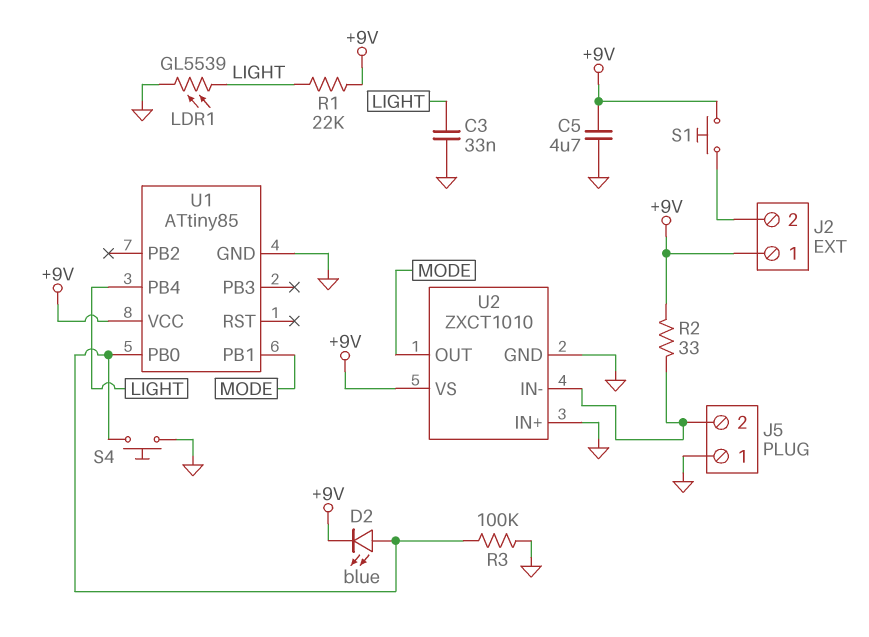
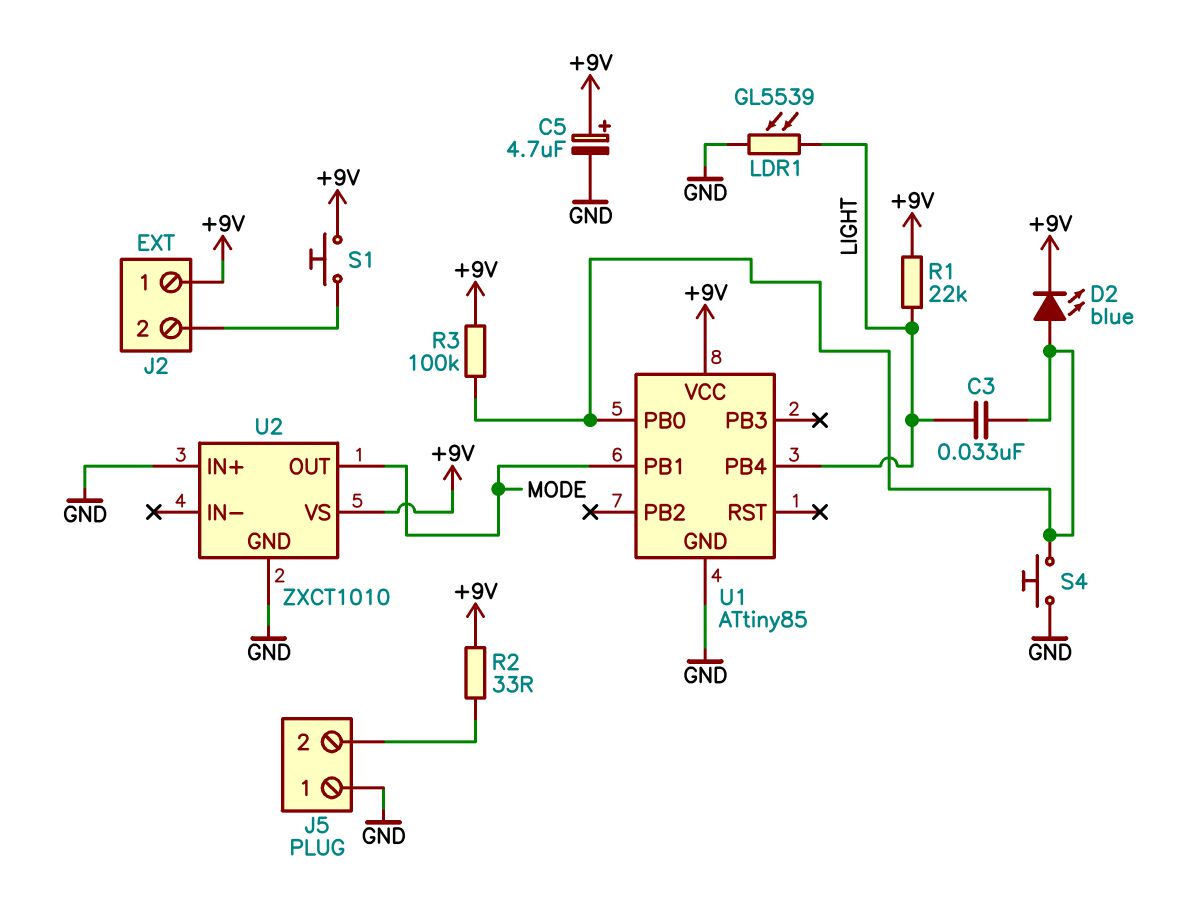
C3: 33nF (GND, LIGHT) -> 33nF (LIGHT, U1/PB0)
C5: 4.7uF (+9V, GND) -> 4.7uF (plus +9V, minus GND)
R3: 100k (GND, U1/PB0) -> 100k (+9V, U1/PB0)
U2 pin IN-: J5/2 -> none

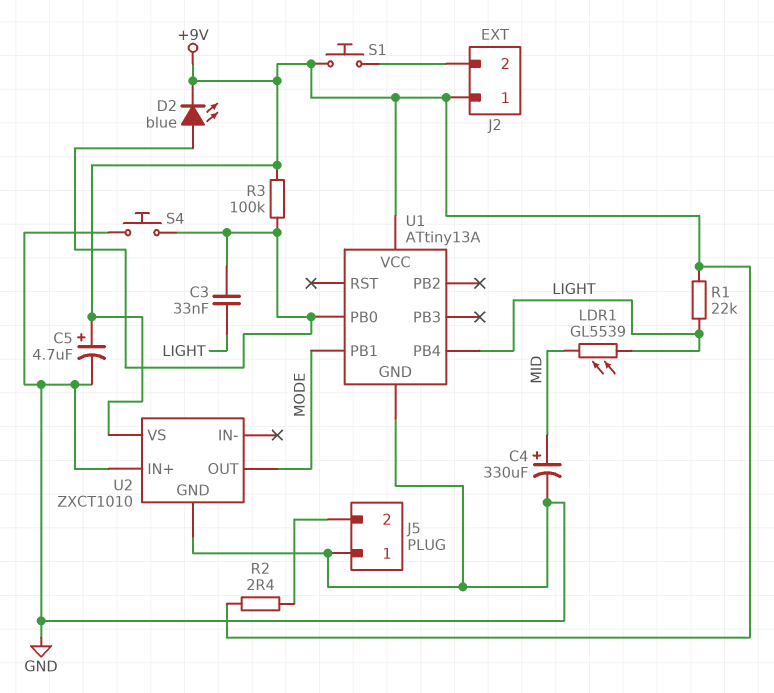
C4: none -> 330uF (plus MID, minus GND)
LDR1: GL5539 (GND, LIGHT) -> GL5539 (LIGHT, MID)
R2: 33 (+9V, J5/2) -> 2.4 (+9V, J5/2)
U1: ATtiny85 -> ATtiny13A

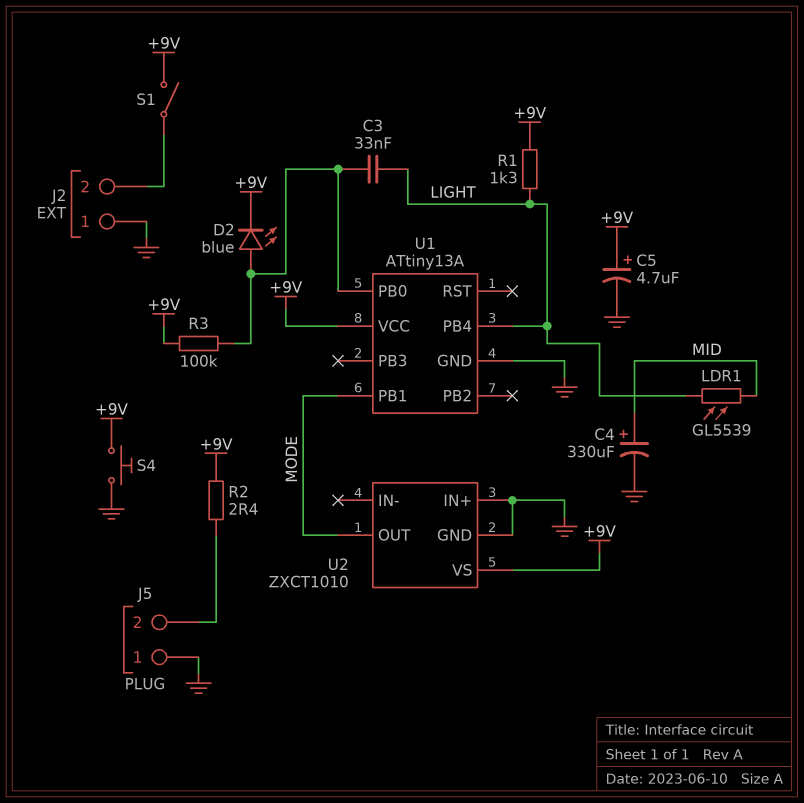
J2 pin 1: +9V -> GND
R1: 22k (+9V, LIGHT) -> 1.3k (+9V, LIGHT)
S1: button (+9V, J2/2) -> switch (+9V, J2/2)
S4: button (GND, U1/PB0) -> button (+9V, GND)

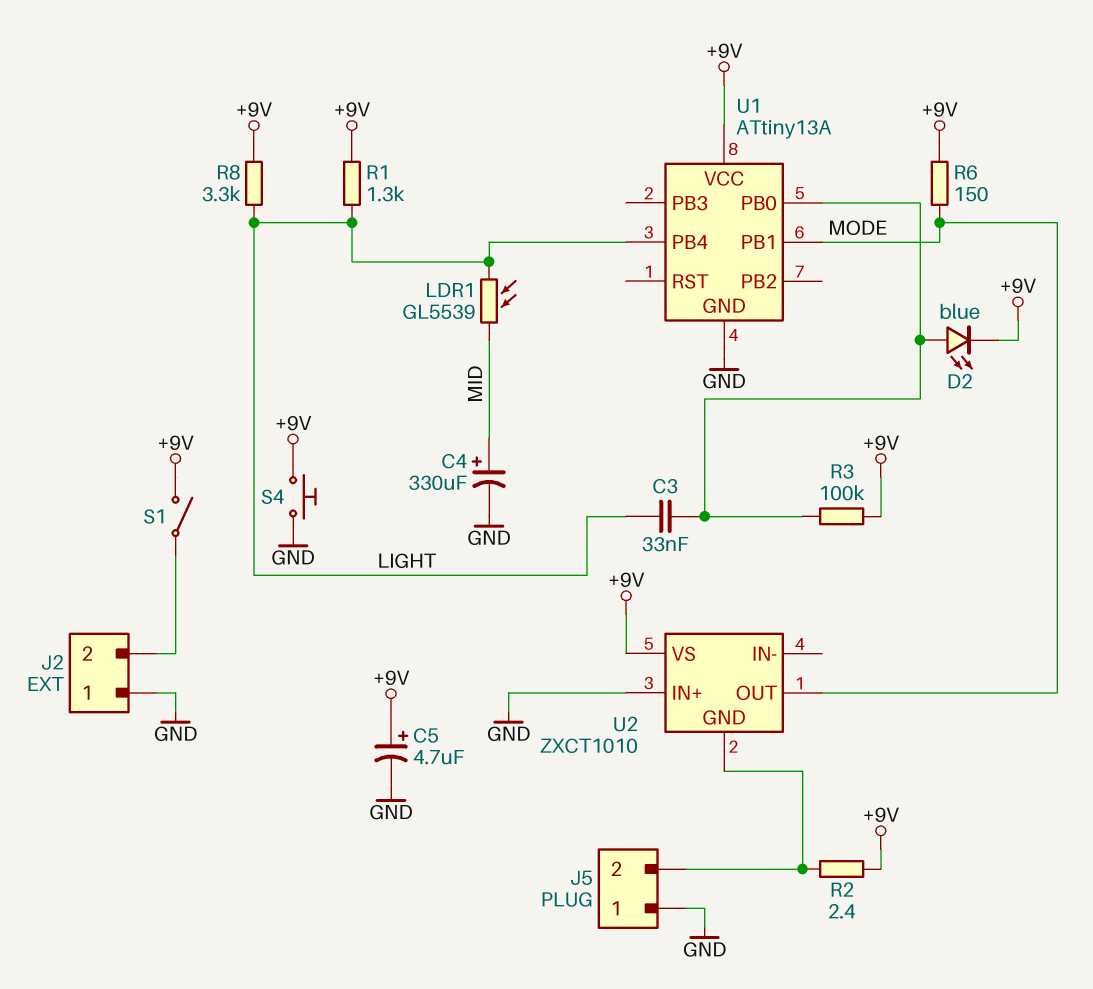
R6: none -> 150 (+9V, MODE)
R8: none -> 3.3k (+9V, LIGHT)
U2 pin GND: GND -> J5/2

